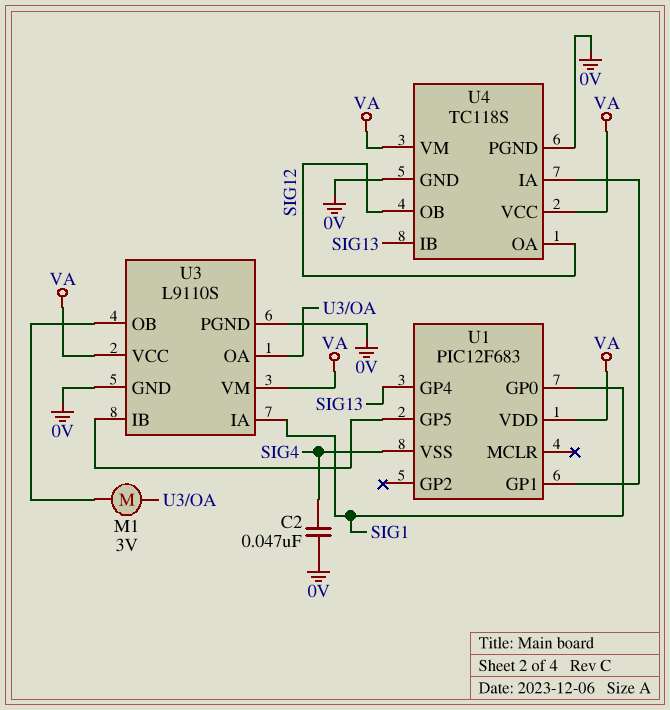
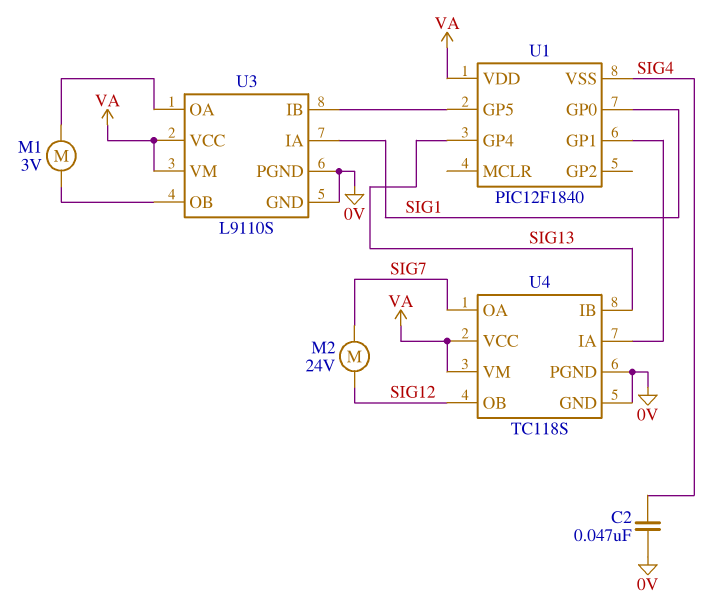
M2: none -> motor 24V (SIG7, SIG12)
U1: PIC12F683 -> PIC12F1840
U4 pin OA: SIG12 -> SIG7

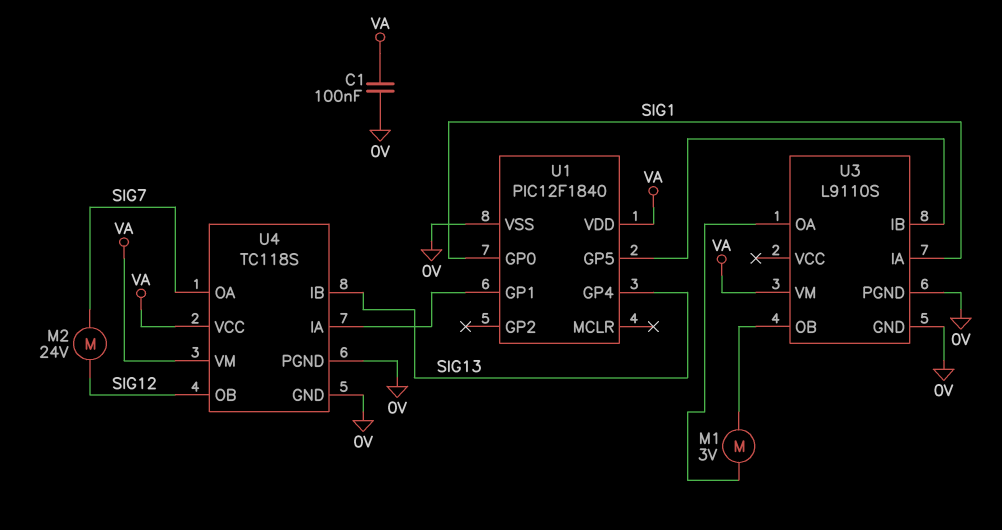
C1: none -> 100nF (0V, VA)
C2: 47nF (0V, SIG4) -> none
U1 pin VSS: SIG4 -> 0V
U3 pin VCC: VA -> none

